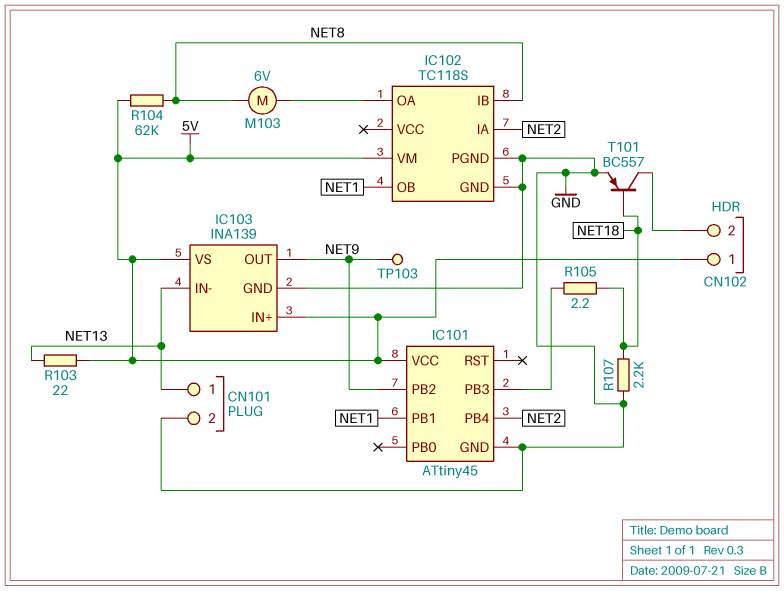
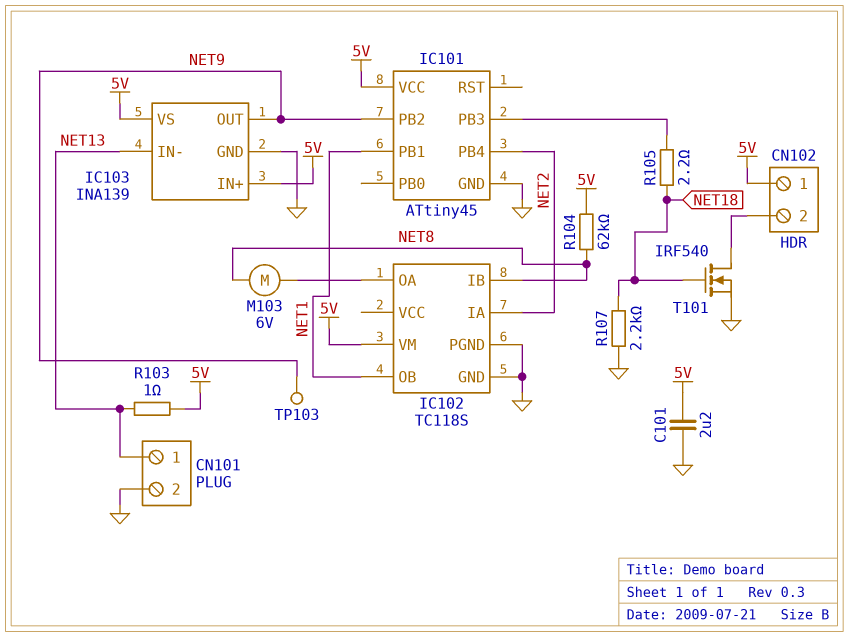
C101: none -> 2.2uF (5V, GND)
R103: 22 (5V, NET13) -> 1 (5V, NET13)
T101: PNP BC557 (B NET18, C CN102/2, E GND) -> NMOS IRF540 (G NET18, D CN102/2, S GND)

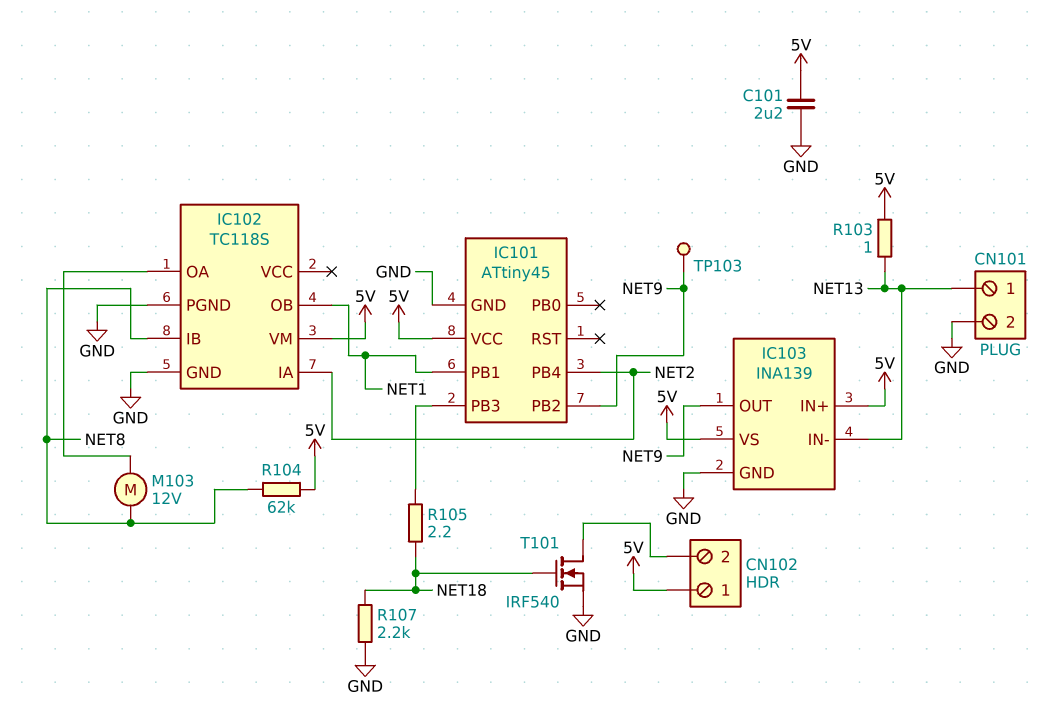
M103: motor 6V (IC102/OA, NET8) -> motor 12V (IC102/OA, NET8)

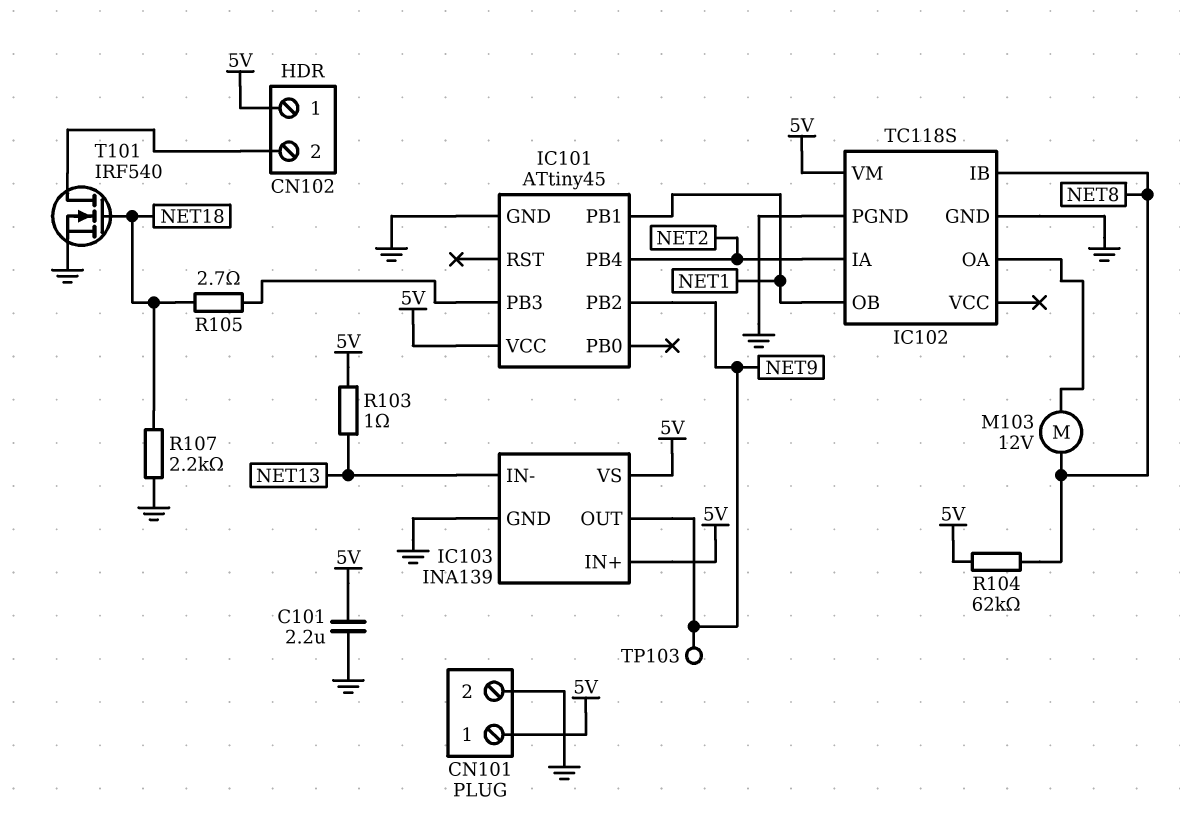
CN101 pin 1: NET13 -> 5V
R105: 2.2 (IC101/PB3, NET18) -> 2.7 (IC101/PB3, NET18)

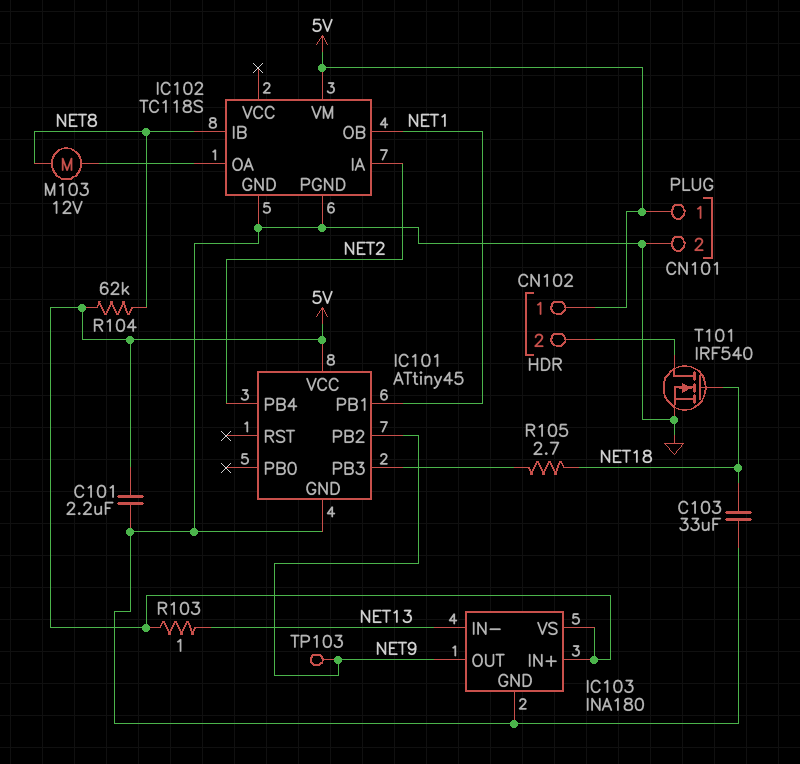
C103: none -> 33uF (GND, NET18)
IC103: INA139 -> INA180
R107: 2.2k (GND, NET18) -> none

